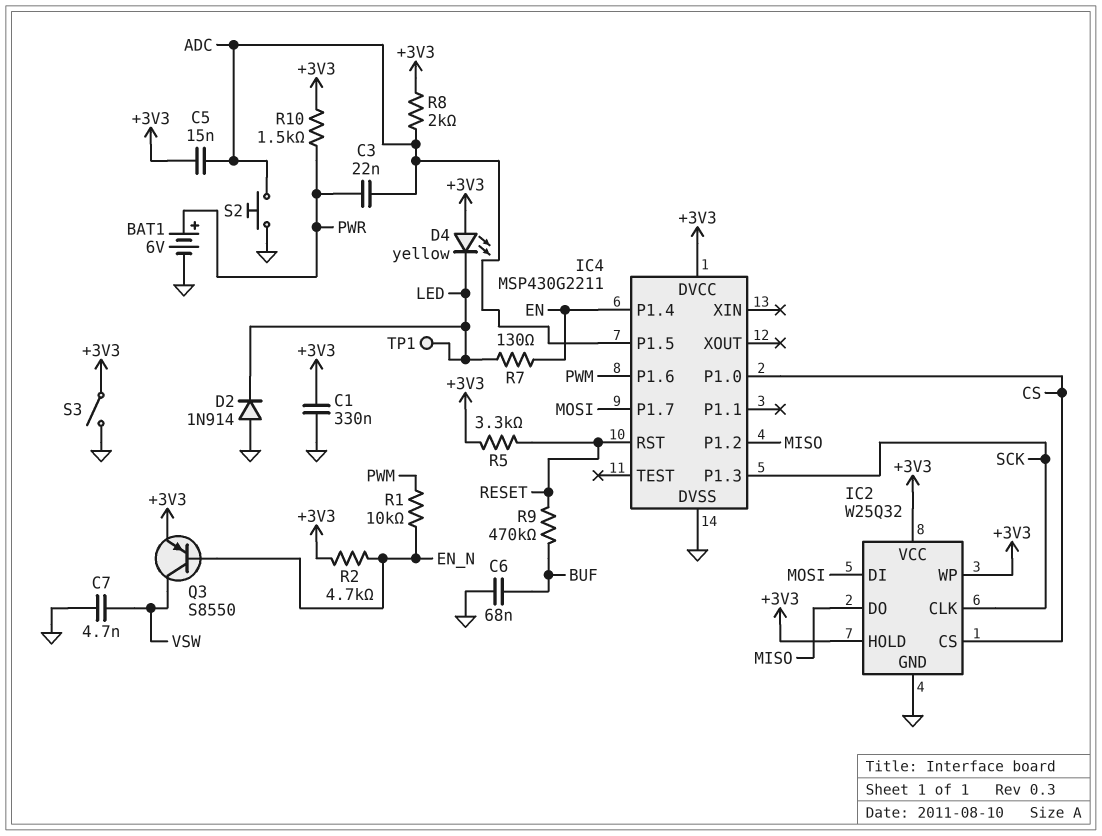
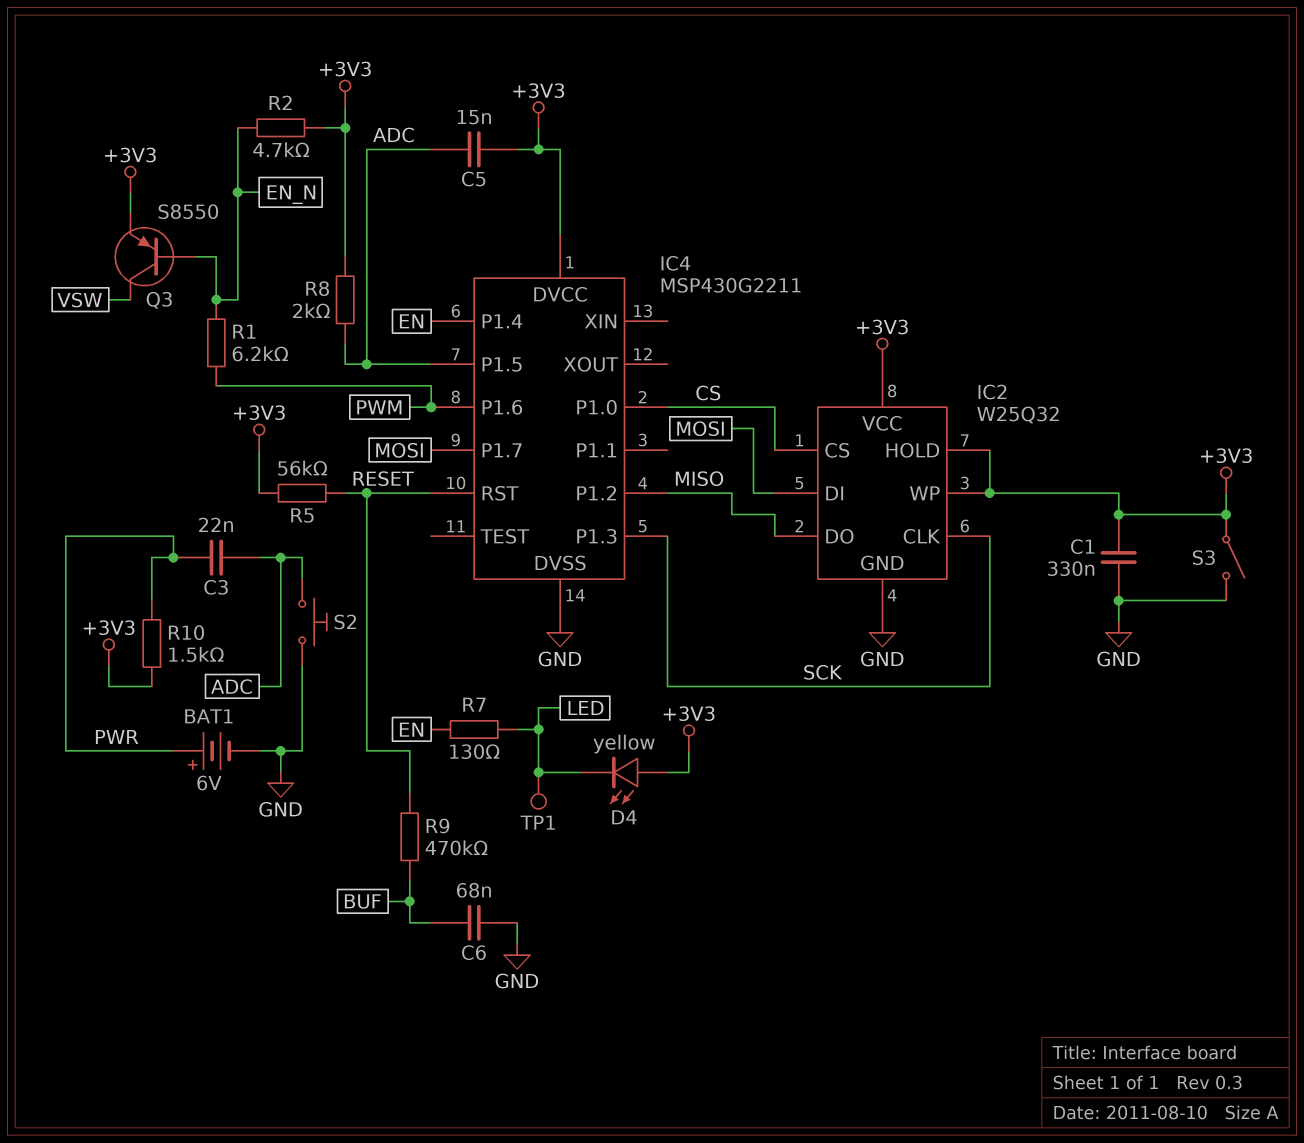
C7: 4.7nF (GND, VSW) -> none
D2: diode 1N914 (A GND, K LED) -> none
R1: 10k (EN_N, PWM) -> 6.2k (EN_N, PWM)
R5: 3.3k (+3V3, RESET) -> 56k (+3V3, RESET)

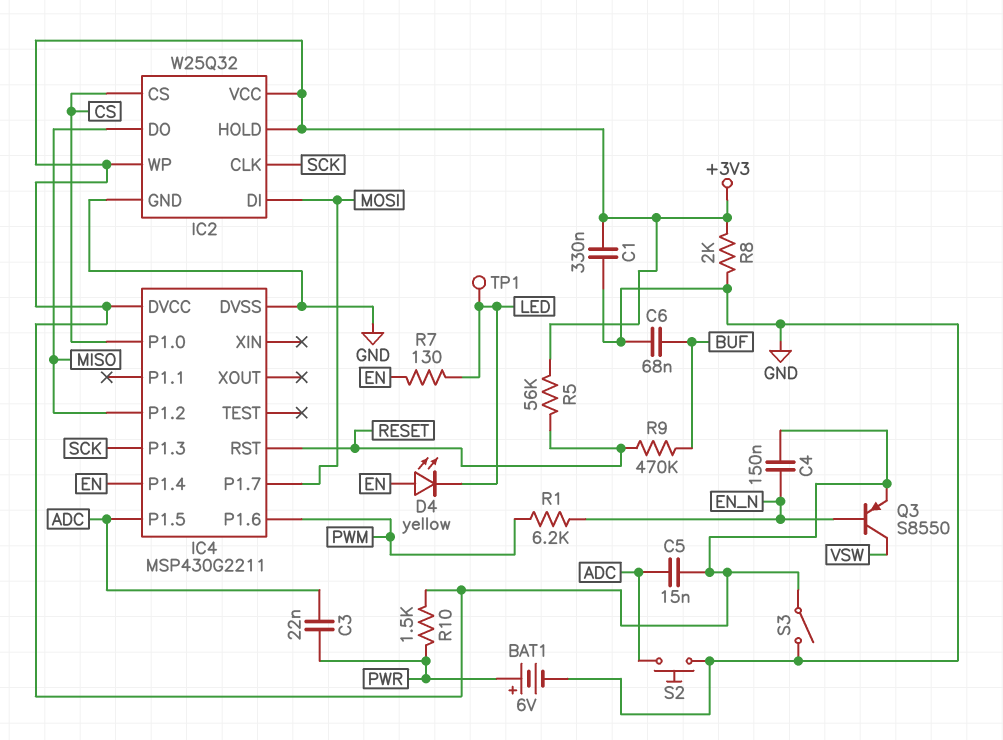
C4: none -> 150nF (+3V3, EN_N)
D4: LED yellow (A +3V3, K LED) -> LED yellow (A EN, K LED)
R2: 4.7k (+3V3, EN_N) -> none
R8: 2k (+3V3, ADC) -> 2k (+3V3, GND)

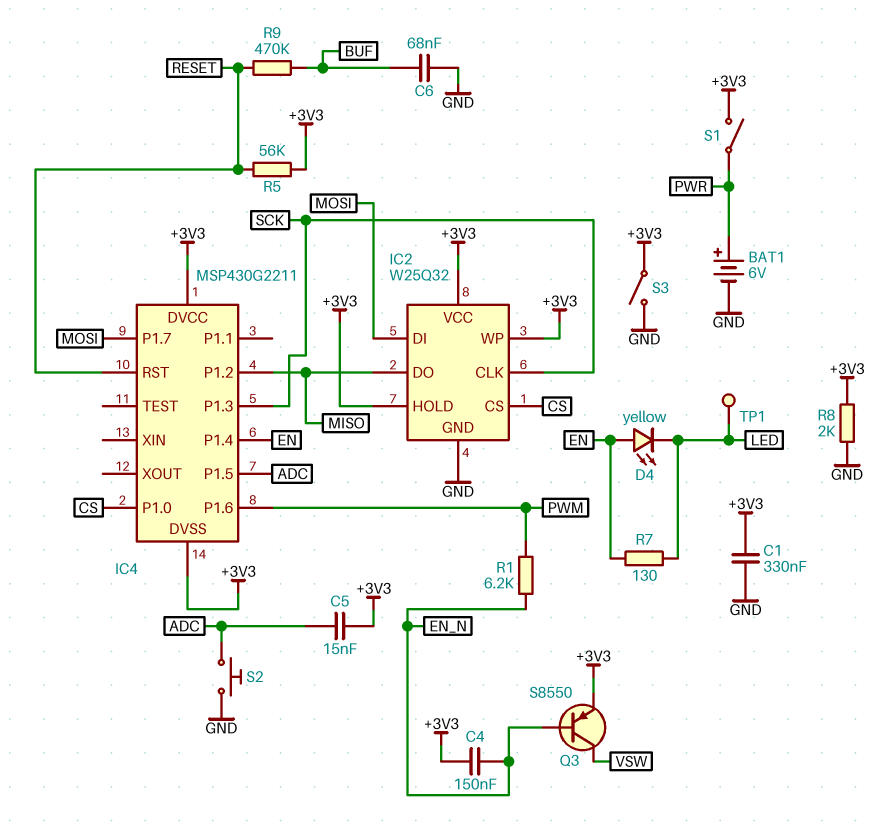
C3: 22nF (ADC, PWR) -> none
IC4 pin DVSS: GND -> +3V3
R10: 1.5k (+3V3, PWR) -> none
S1: none -> switch (+3V3, PWR)

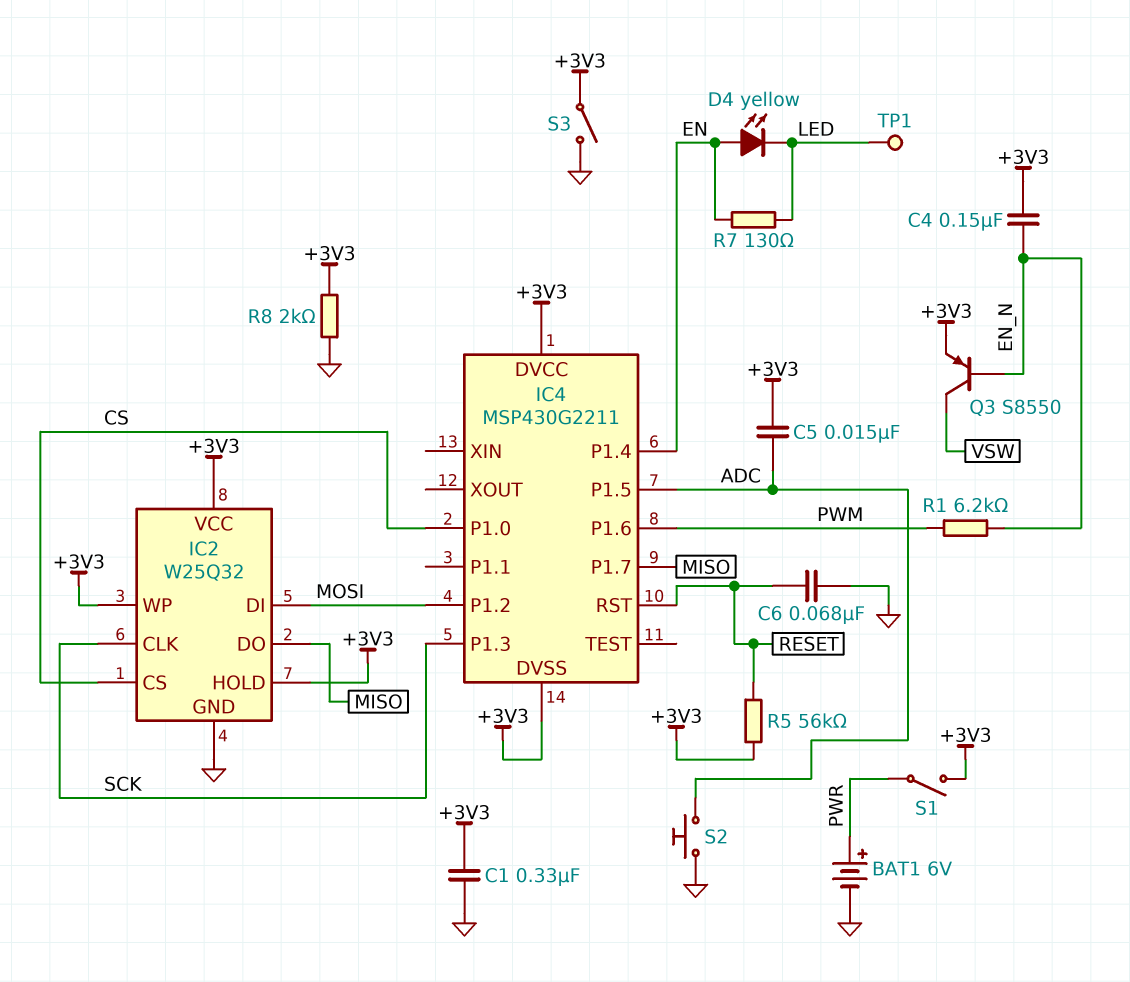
C6: 68nF (BUF, GND) -> 68nF (GND, RESET)
IC4 pin P1.2: MISO -> MOSI
IC4 pin P1.7: MOSI -> MISO
R9: 470k (BUF, RESET) -> none

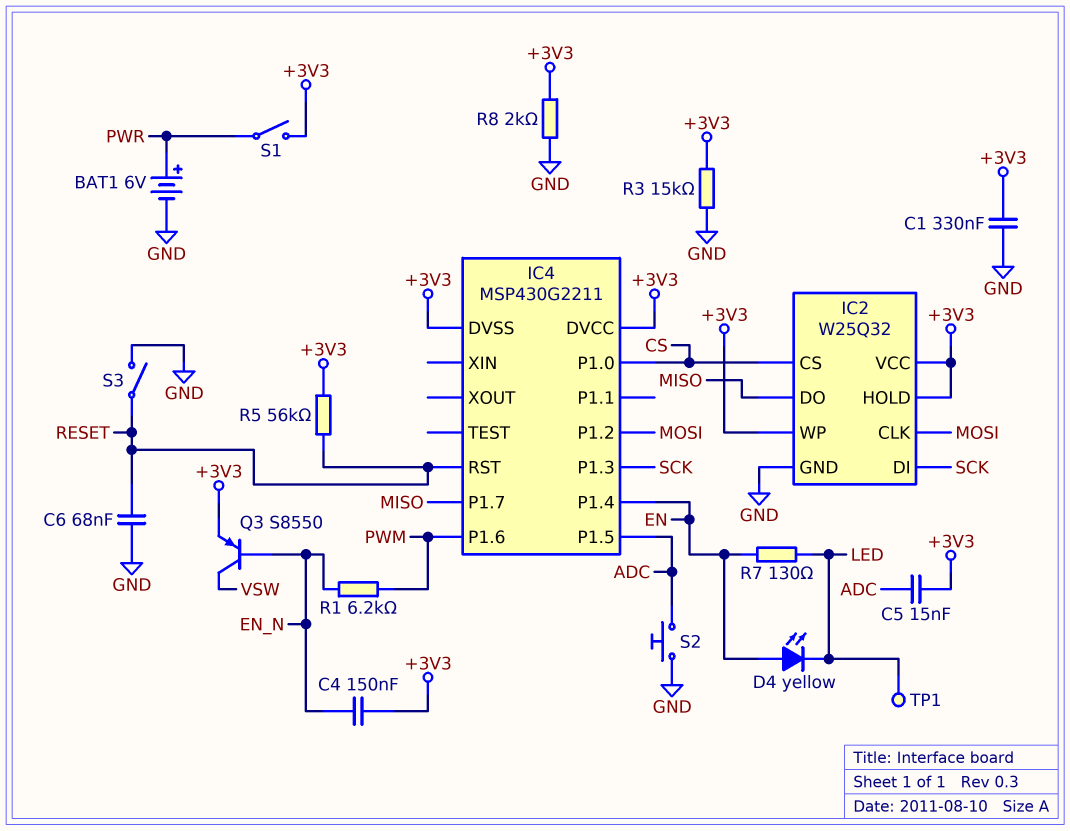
IC2 pin CLK: SCK -> MOSI
IC2 pin DI: MOSI -> SCK
R3: none -> 15k (+3V3, GND)
S3: switch (+3V3, GND) -> switch (GND, RESET)

